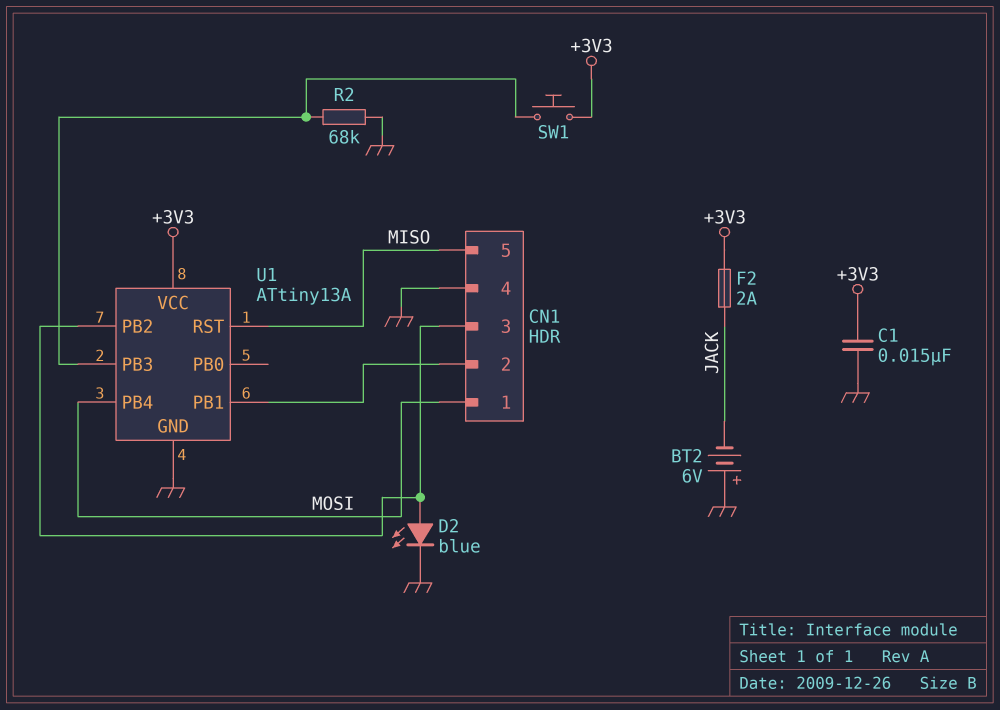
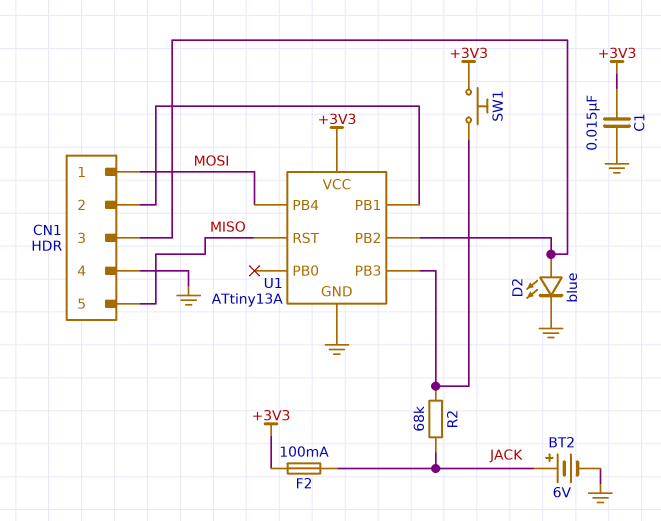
BT2: 6V (plus GND, minus JACK) -> 6V (plus JACK, minus GND)
F2: 2A (+3V3, JACK) -> 100mA (+3V3, JACK)
R2: 68k (GND, U1/PB3) -> 68k (JACK, U1/PB3)

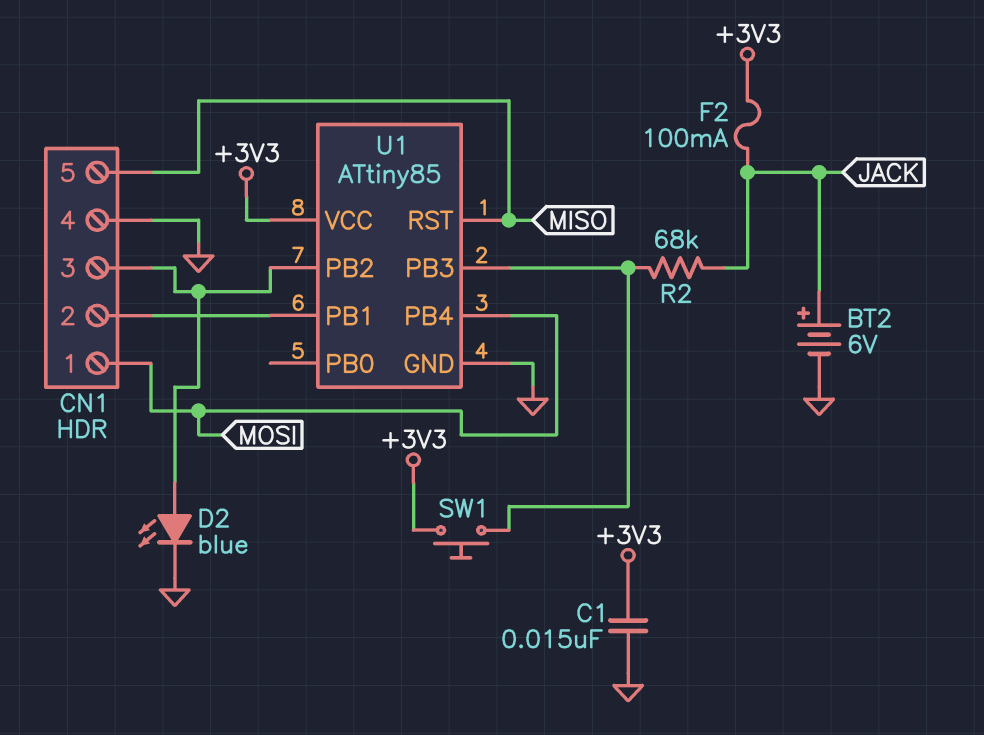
U1: ATtiny13A -> ATtiny85

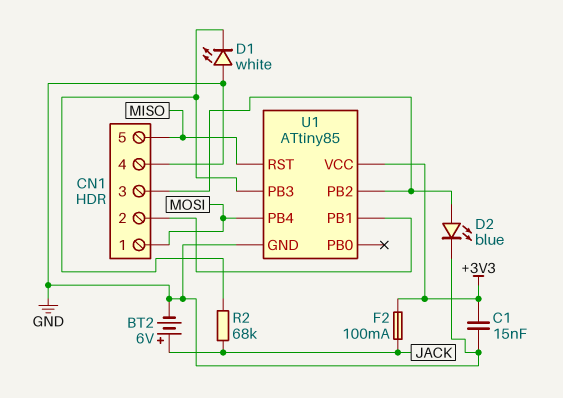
D1: none -> LED white (A GND, K U1/PB3)
SW1: button (+3V3, U1/PB3) -> none

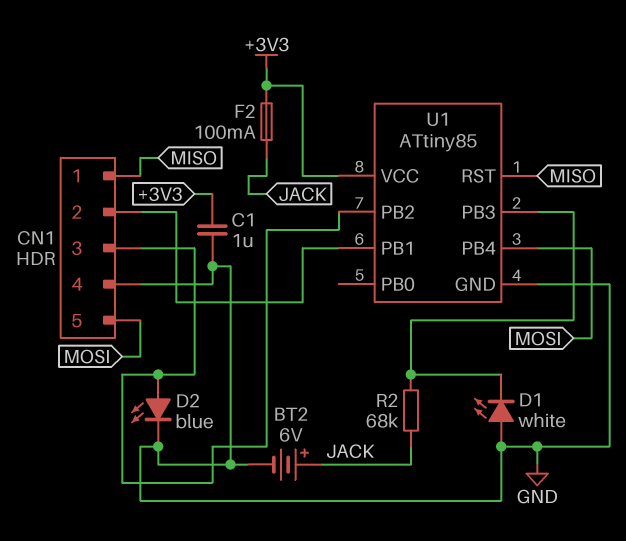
C1: 15nF (+3V3, GND) -> 1uF (+3V3, GND)
CN1 pin 1: MOSI -> MISO
CN1 pin 5: MISO -> MOSI

